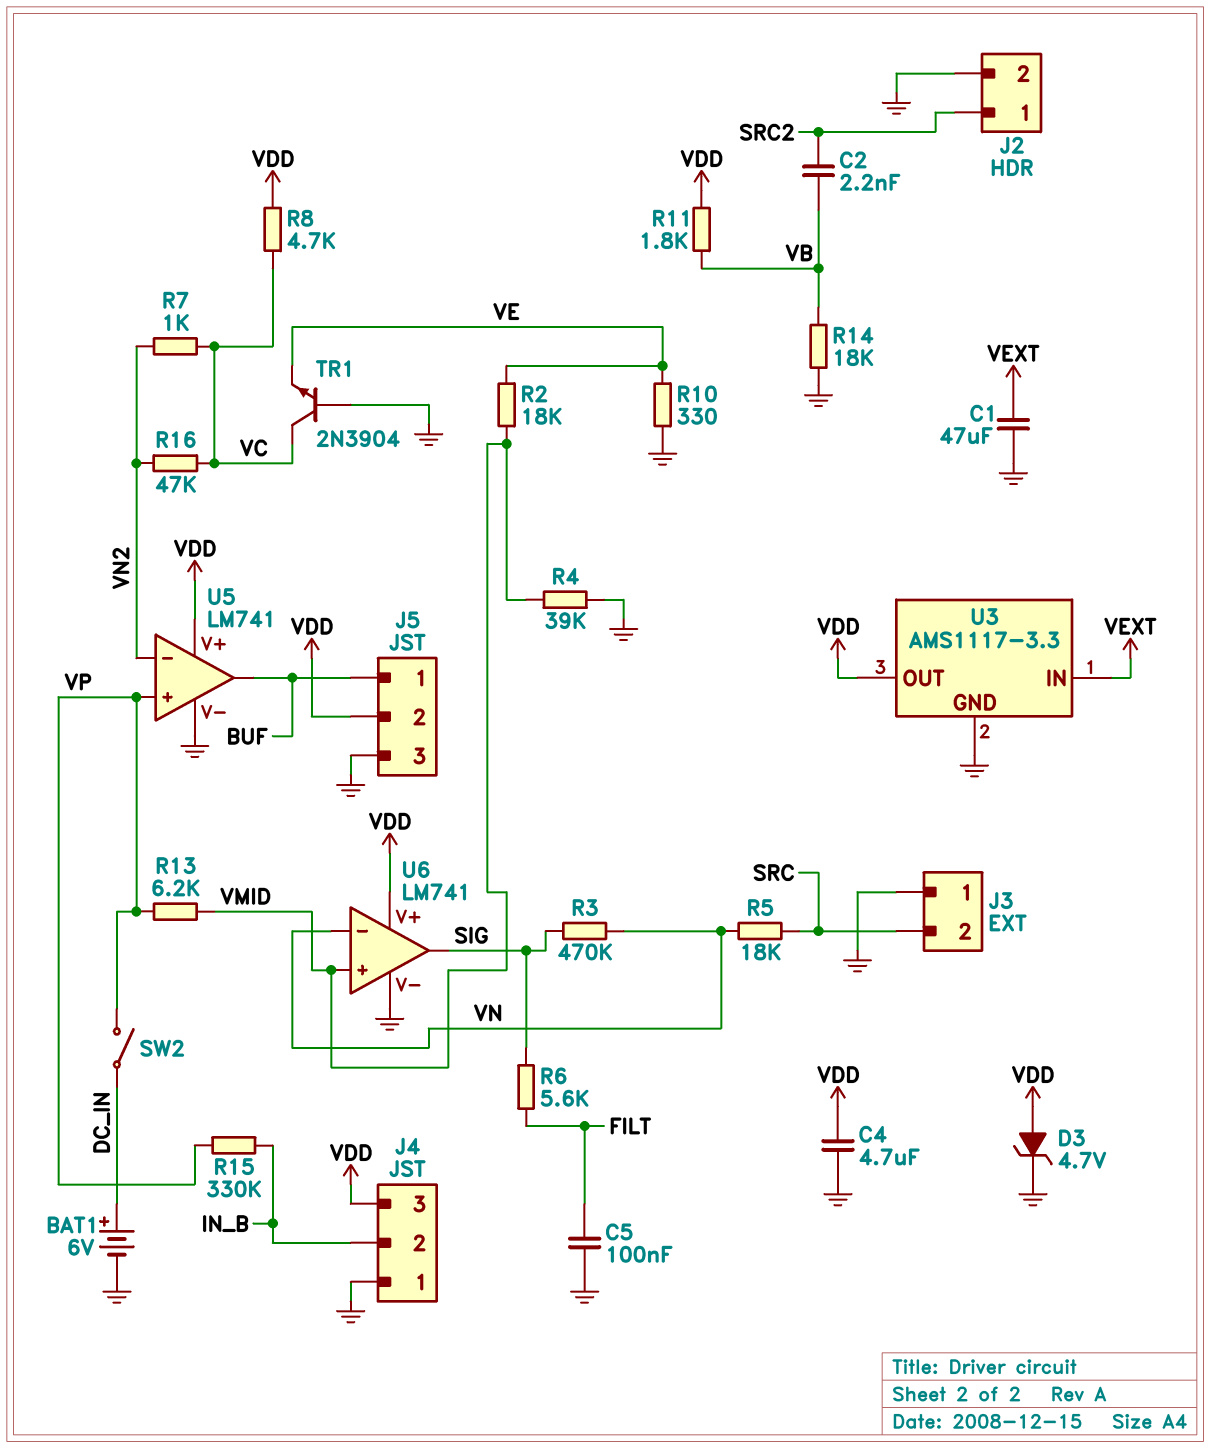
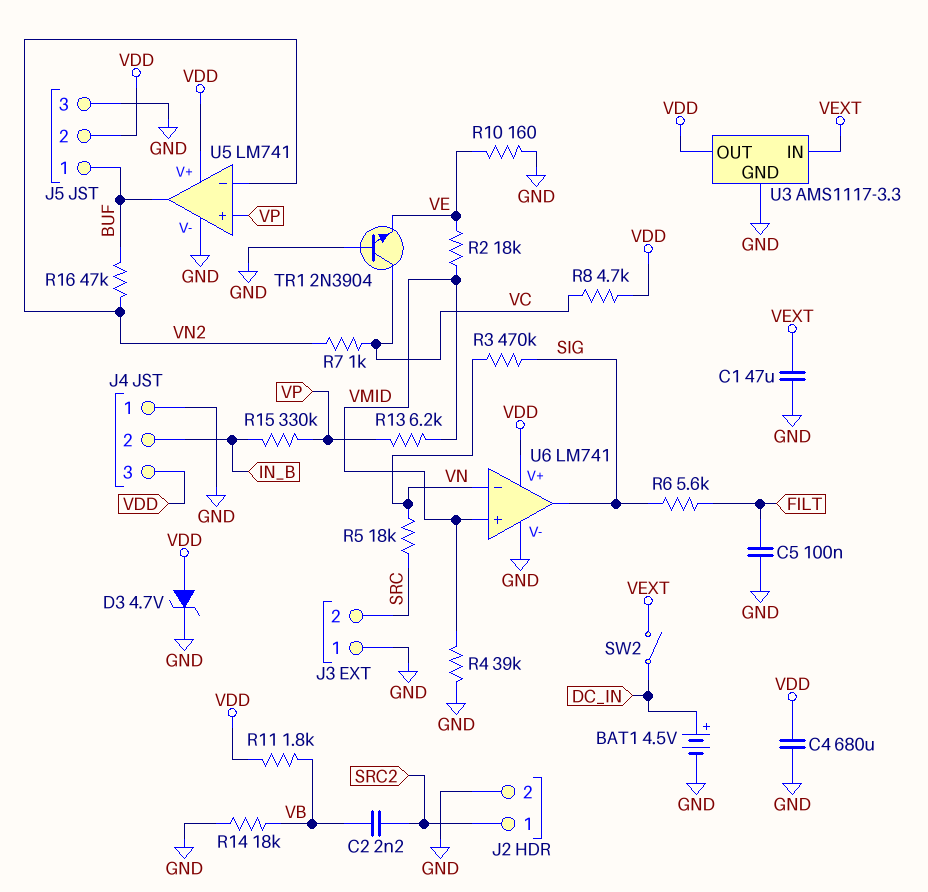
BAT1: 6V (plus DC_IN, minus GND) -> 4.5V (plus DC_IN, minus GND)
C4: 4.7uF (GND, VDD) -> 680uF (GND, VDD)
R10: 330 (GND, VE) -> 160 (GND, VE)
R16: 47k (VC, VN2) -> 47k (BUF, VN2)
SW2: switch (DC_IN, VP) -> switch (DC_IN, VEXT)

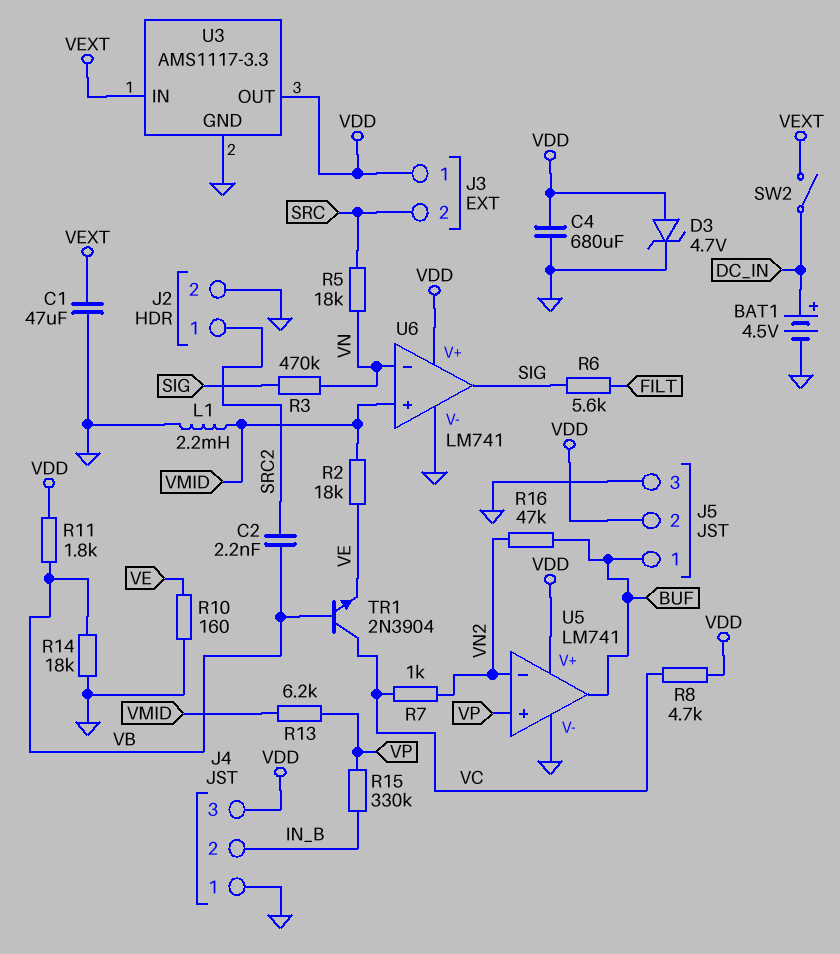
C5: 100nF (FILT, GND) -> none
J3 pin 1: GND -> VDD
L1: none -> 2.2mH (GND, VMID)
R4: 39k (GND, VMID) -> none
TR1: NPN 2N3904 (B GND, C VC, E VE) -> NPN 2N3904 (B VB, C VC, E VE)

